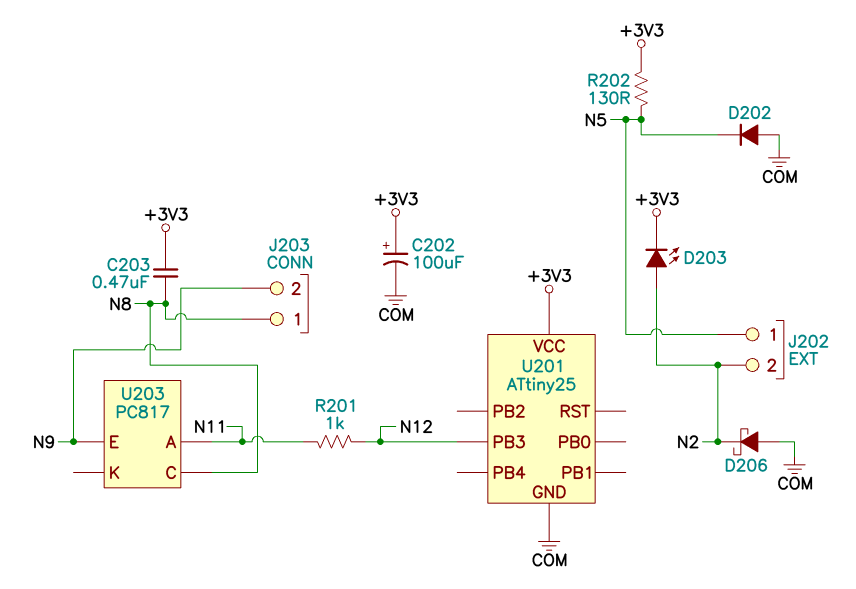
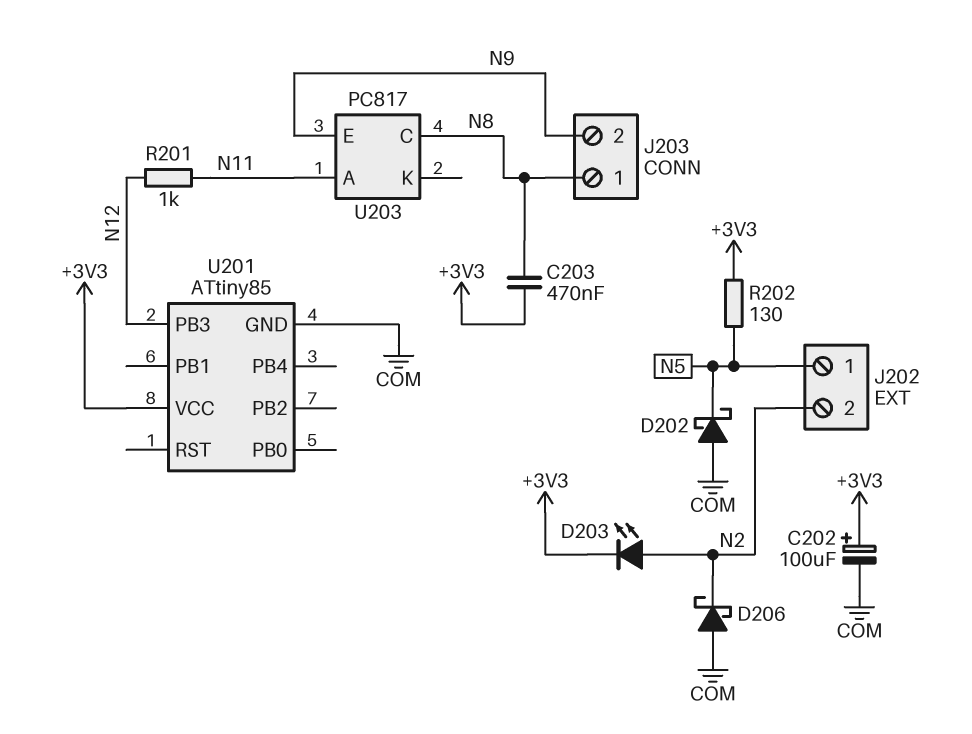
D202: diode (A COM, K N5) -> schottky (A COM, K N5)
U201: ATtiny25 -> ATtiny85

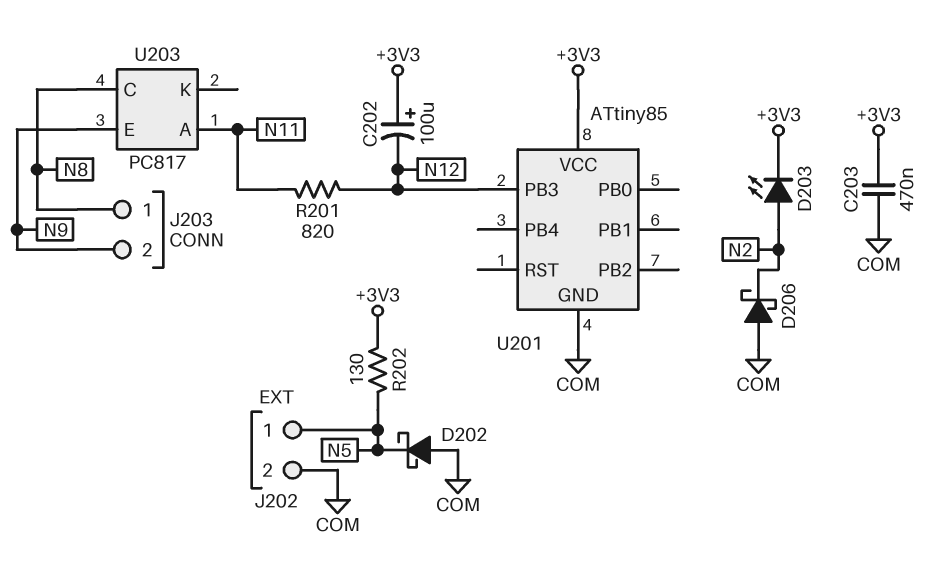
C202: 100uF (plus +3V3, minus COM) -> 100uF (plus +3V3, minus N12)
C203: 470nF (+3V3, N8) -> 470nF (+3V3, COM)
J202 pin 2: N2 -> COM
R201: 1k (N11, N12) -> 820 (N11, N12)

